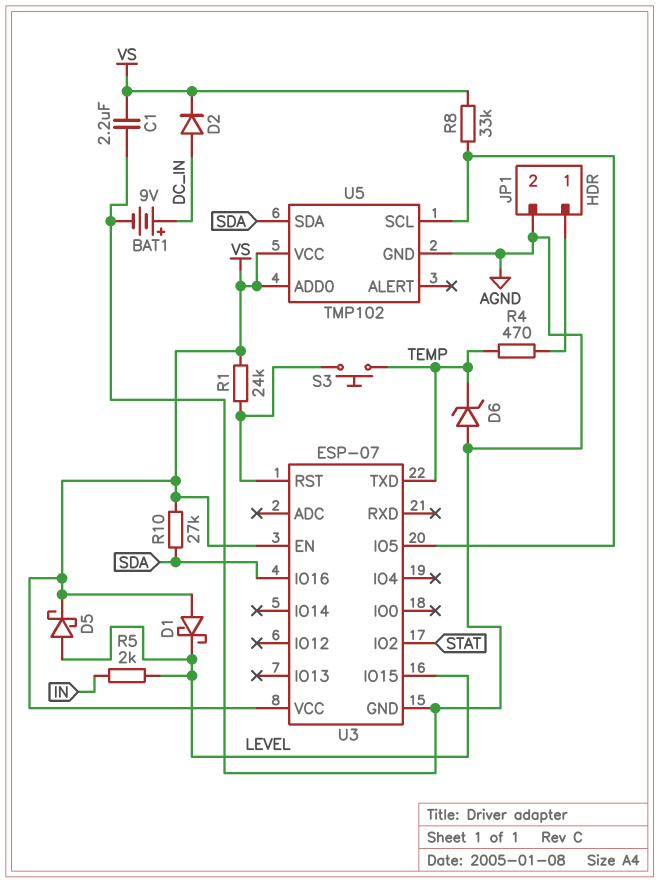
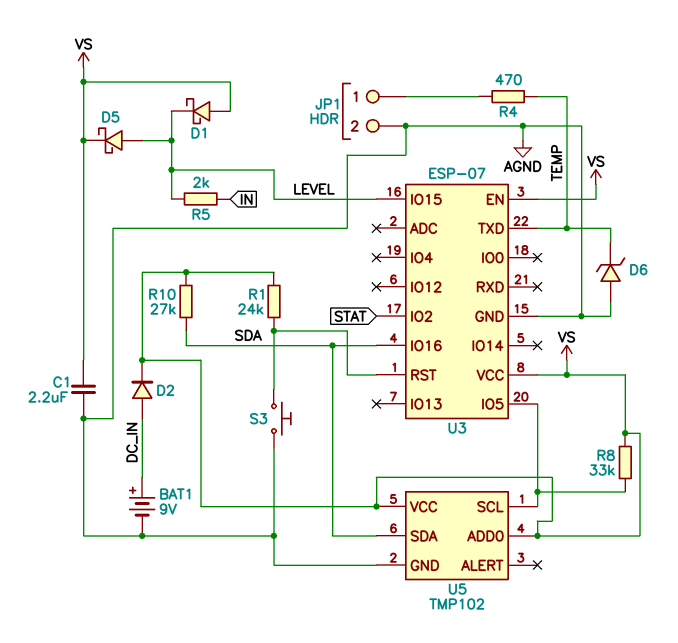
S3: button (TEMP, U3/RST) -> button (AGND, U3/RST)

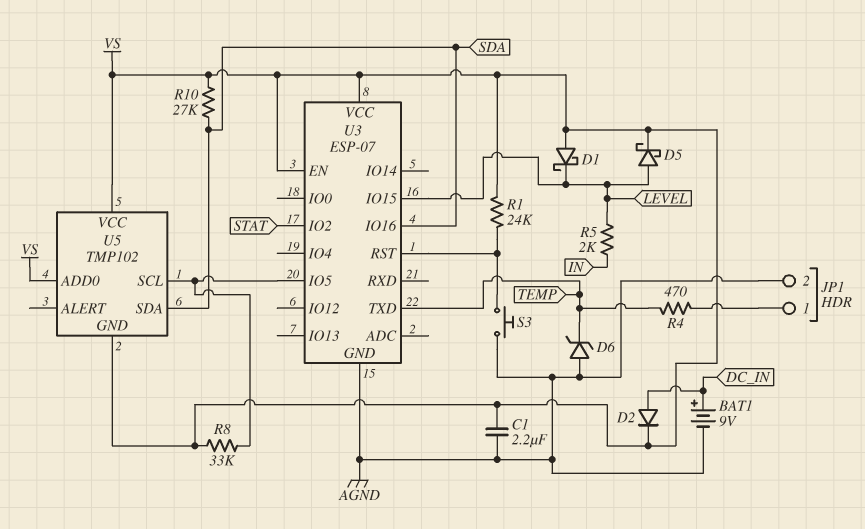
U5 pin GND: AGND -> VS

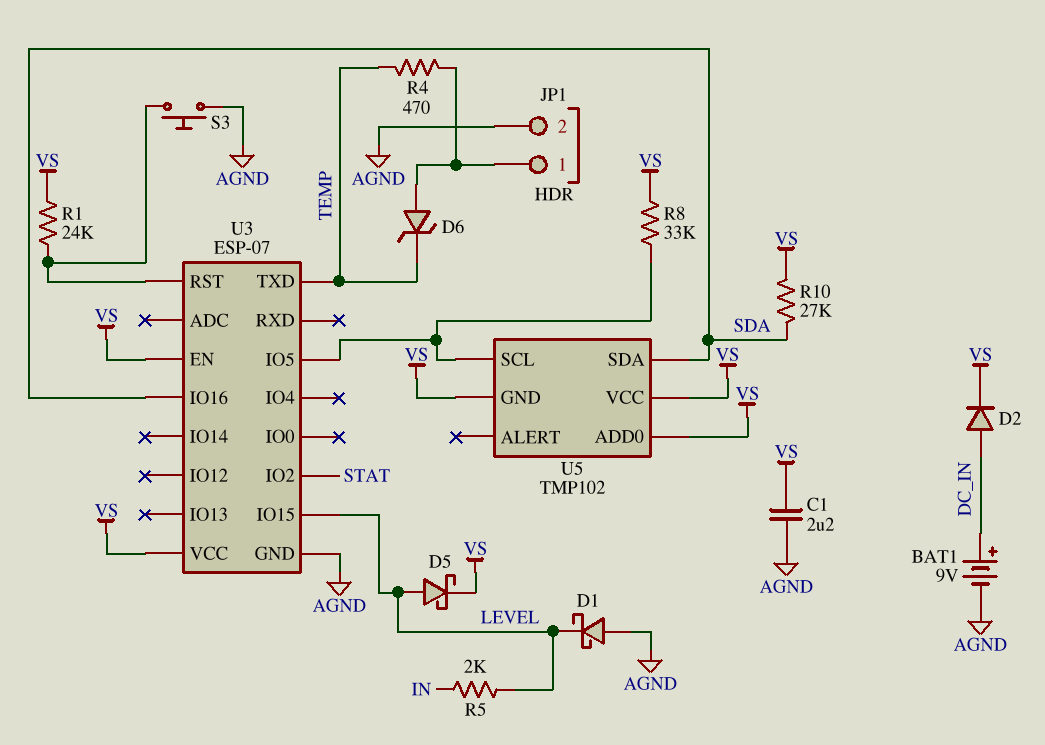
D1: schottky (A VS, K LEVEL) -> schottky (A AGND, K LEVEL)
D6: zener (A AGND, K TEMP) -> zener (A JP1/1, K TEMP)

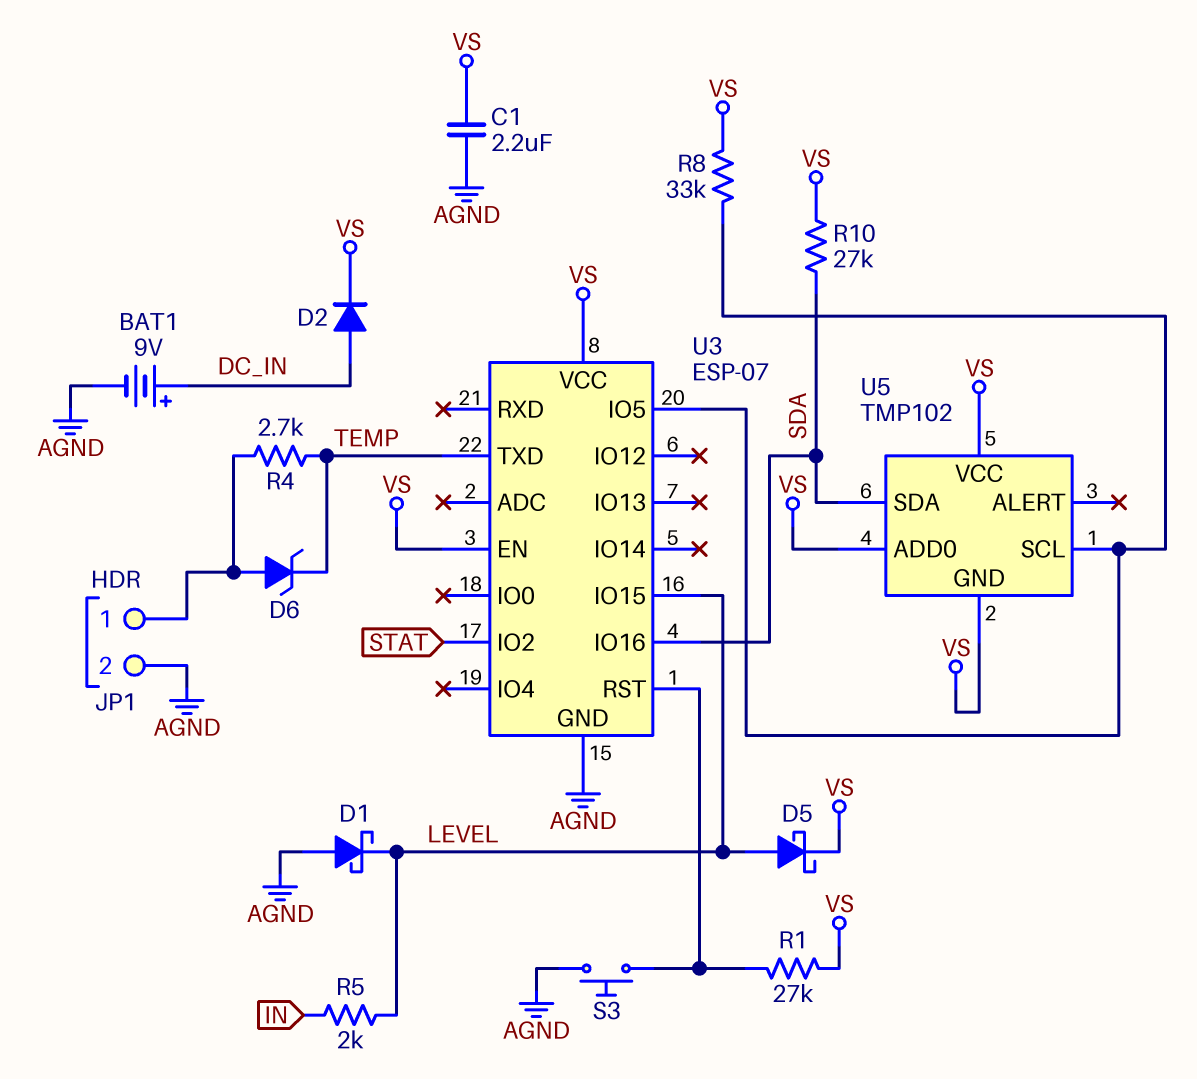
R1: 24k (U3/RST, VS) -> 27k (U3/RST, VS)
R4: 470 (JP1/1, TEMP) -> 2.7k (JP1/1, TEMP)

